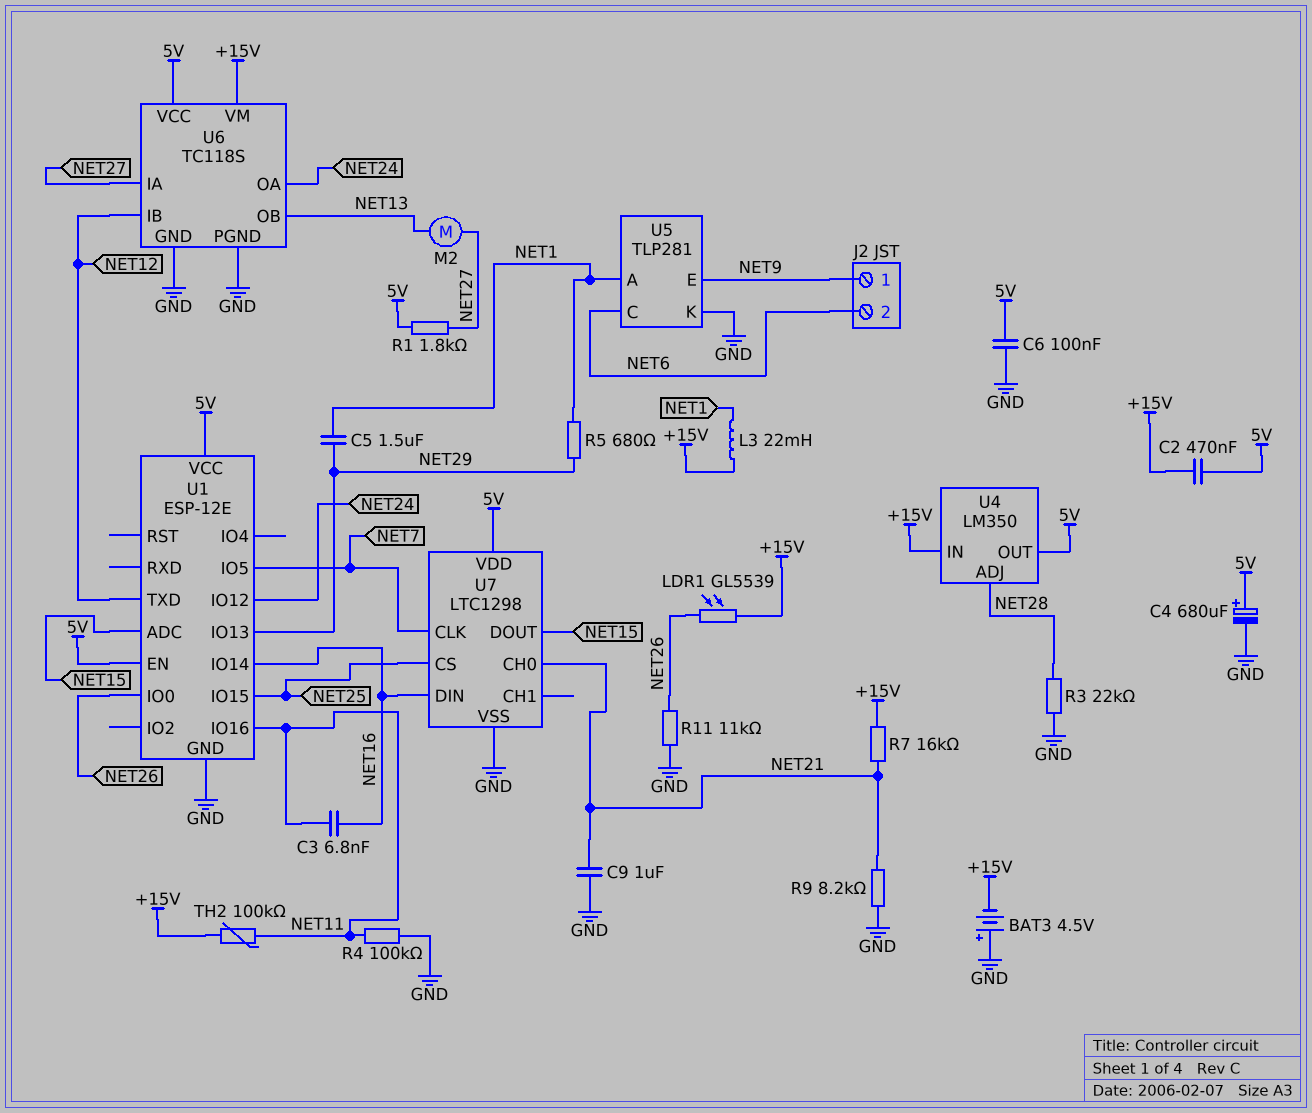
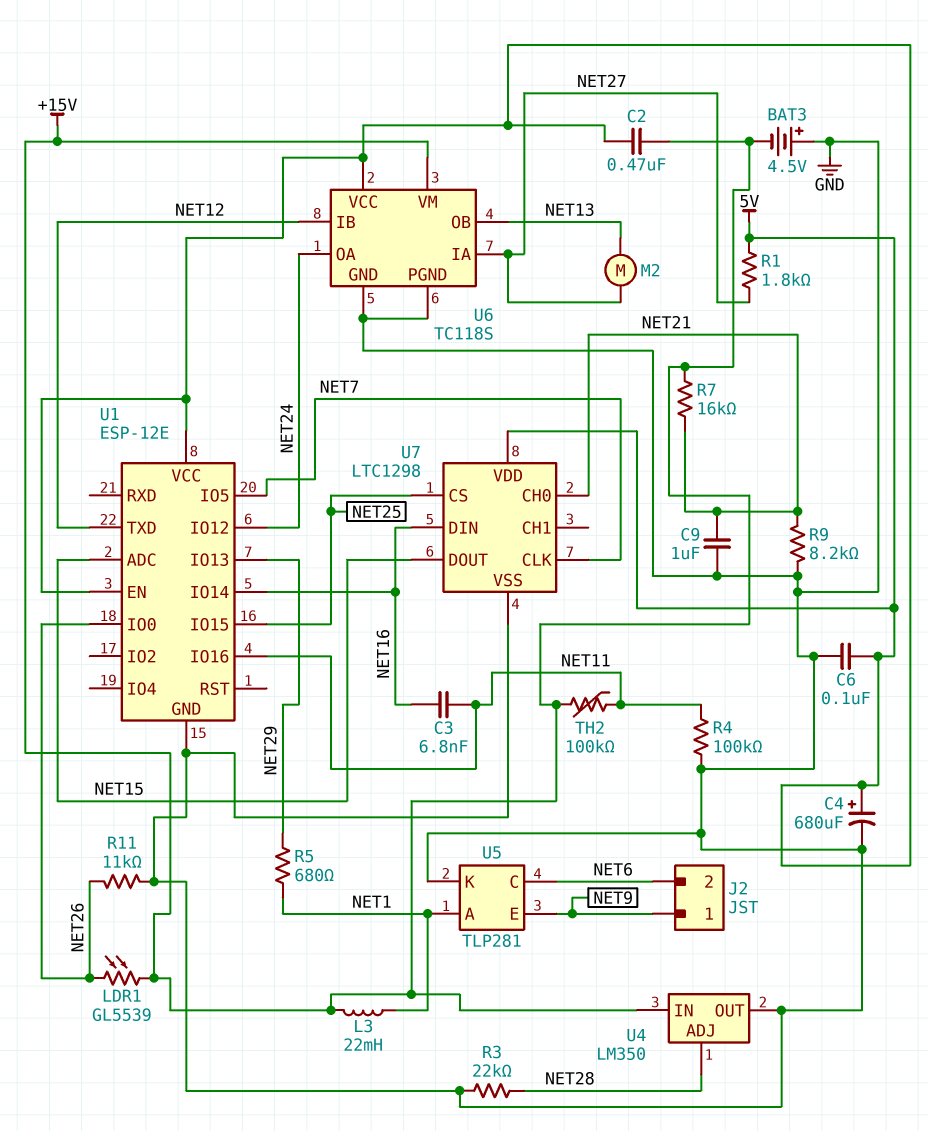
C5: 1.5uF (NET1, NET29) -> none
U4 pin OUT: 5V -> GND

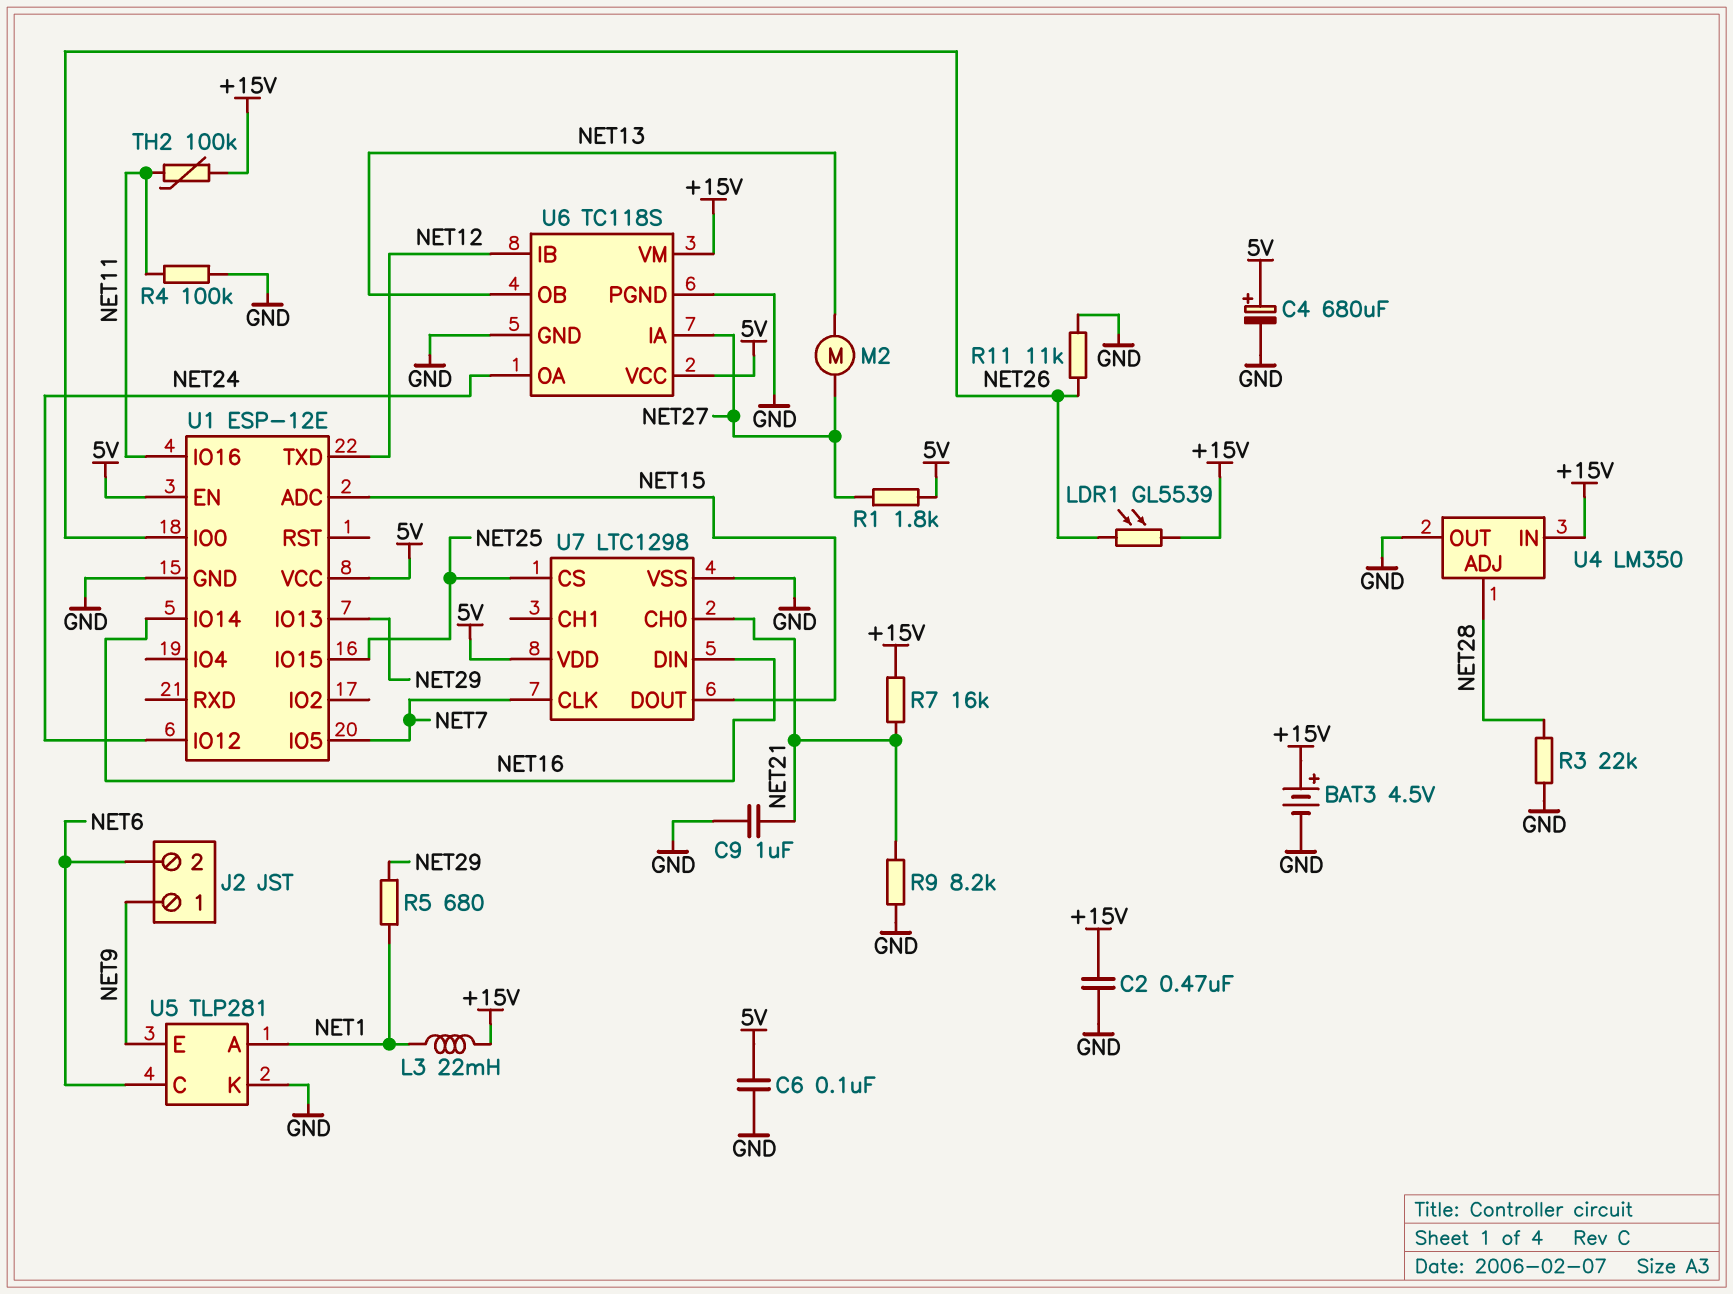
BAT3: 4.5V (plus GND, minus +15V) -> 4.5V (plus +15V, minus GND)
C2: 470nF (+15V, 5V) -> 470nF (+15V, GND)
C3: 6.8nF (NET11, NET16) -> none

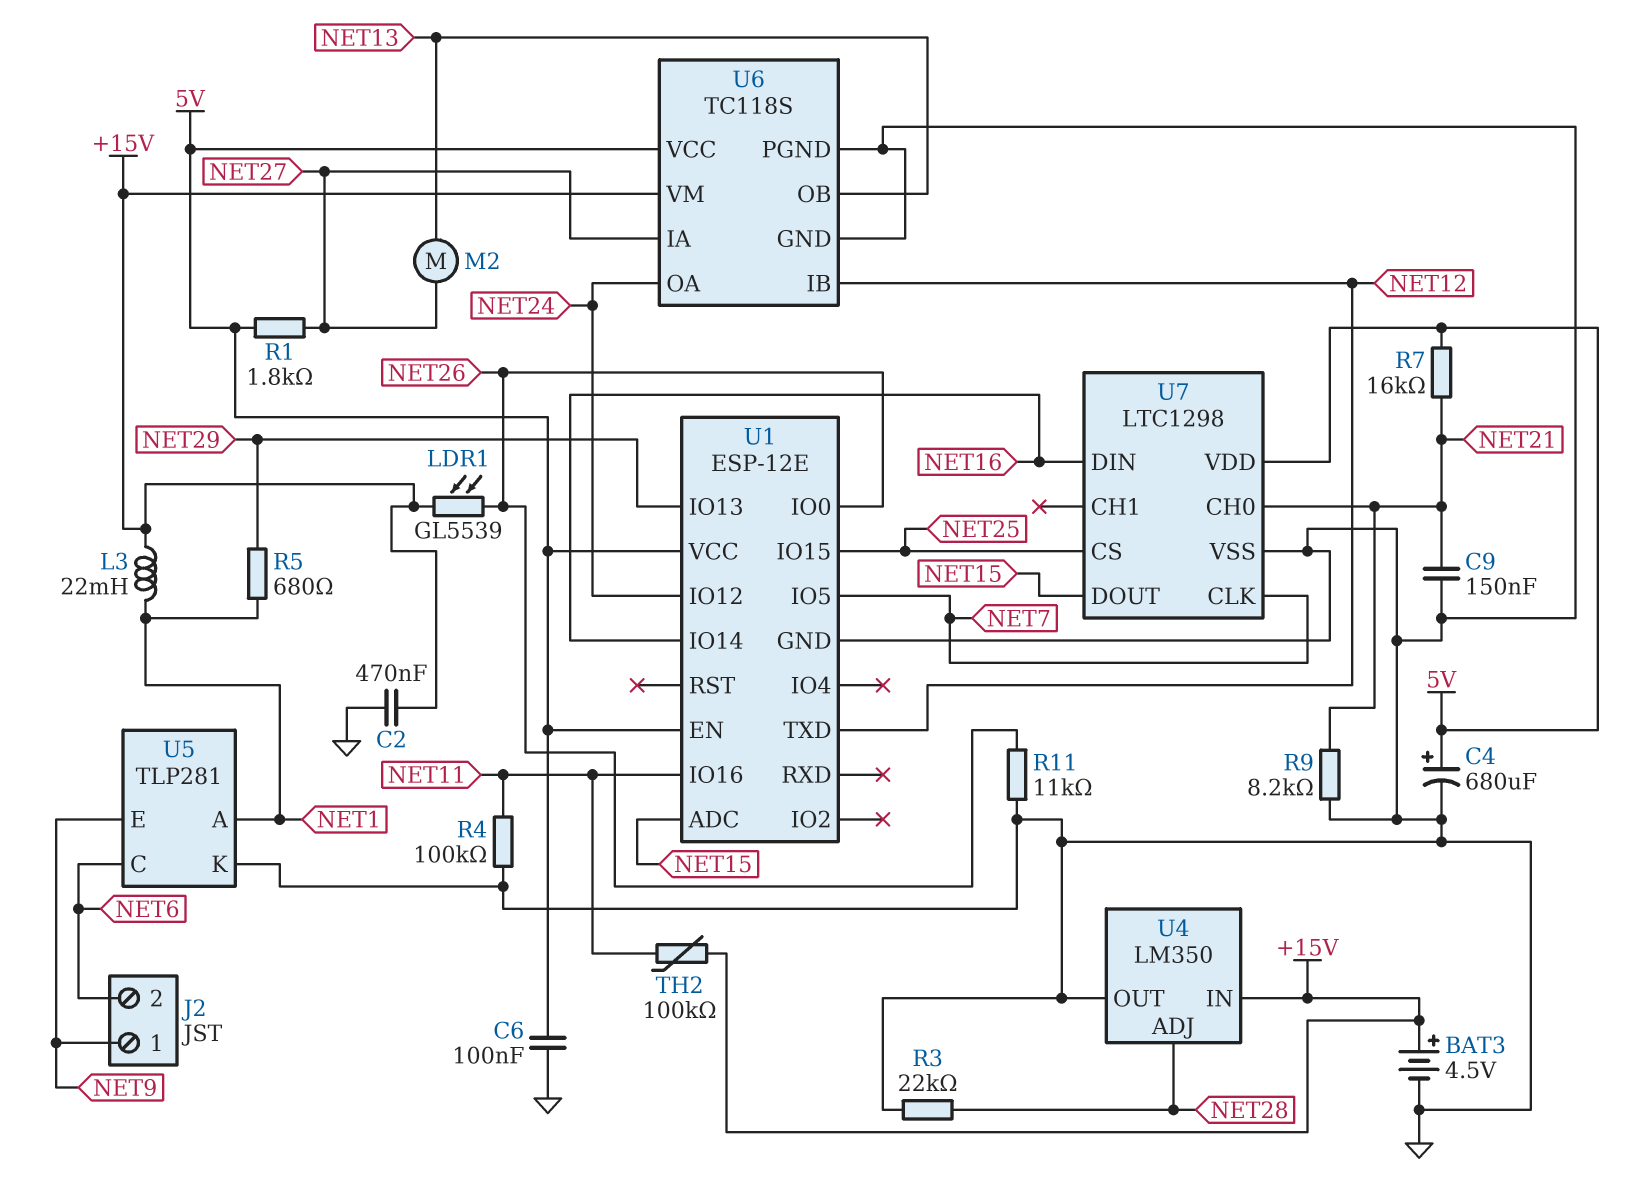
C9: 1uF (GND, NET21) -> 150nF (GND, NET21)
R7: 16k (+15V, NET21) -> 16k (5V, NET21)

